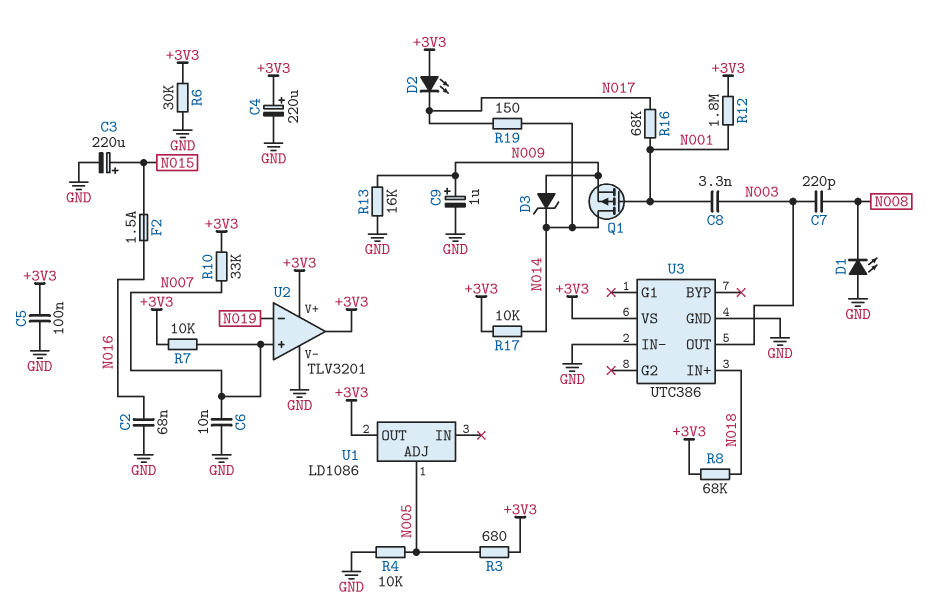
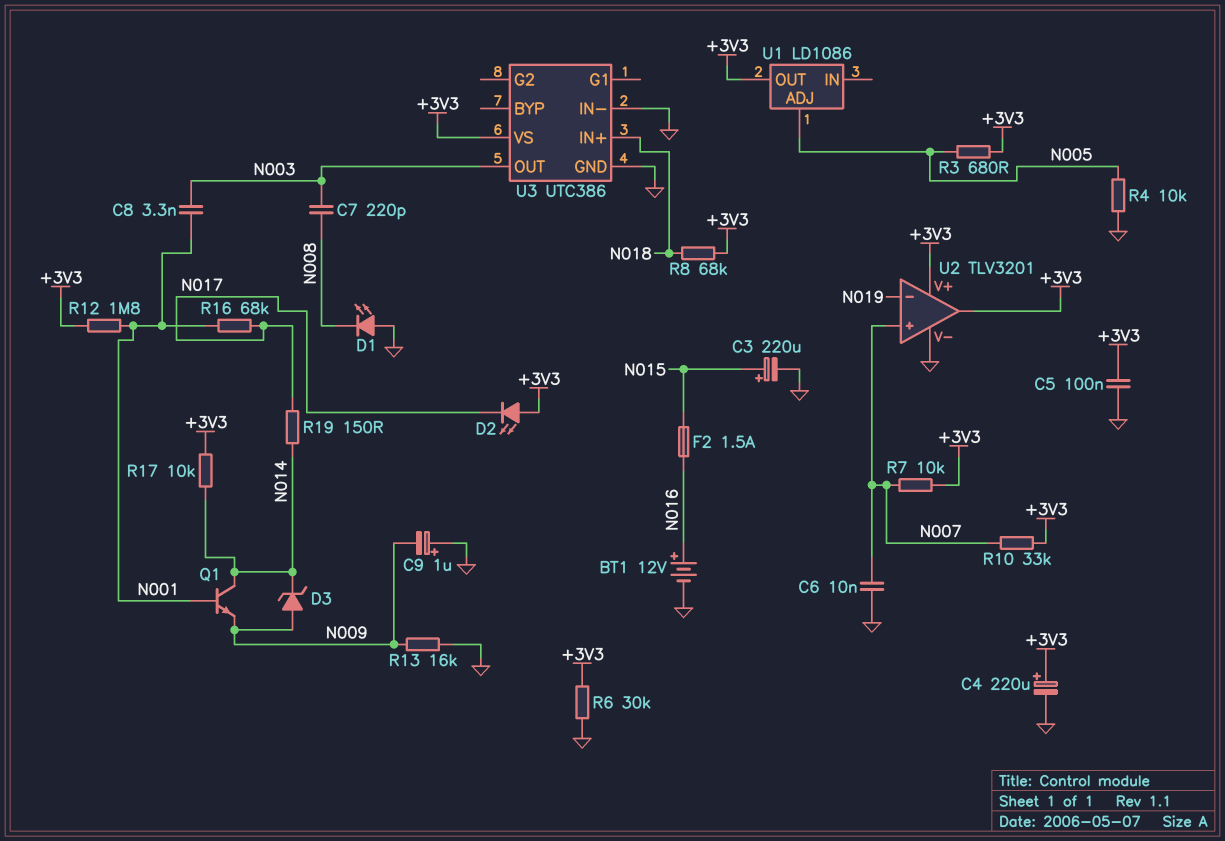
BT1: none -> 12V (plus N016, minus GND)
C2: 68nF (GND, N016) -> none
C9: 1uF (plus N009, minus GND) -> 1uF (plus GND, minus N009)
Q1: PMOS (G N001, D N014, S N009) -> NPN (B N001, C N014, E N009)

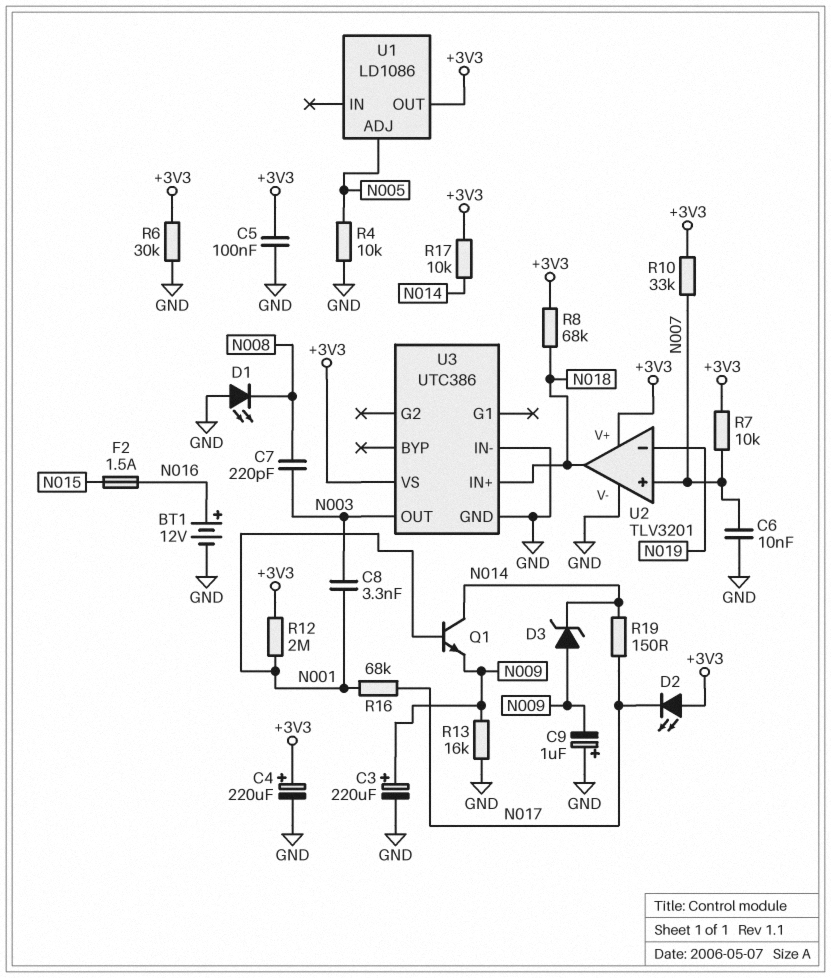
C3: 220uF (plus N015, minus GND) -> 220uF (plus N009, minus GND)
R3: 680 (+3V3, N005) -> none
R12: 1.8M (+3V3, N001) -> 2M (+3V3, N001)
U2 pin out: +3V3 -> N018

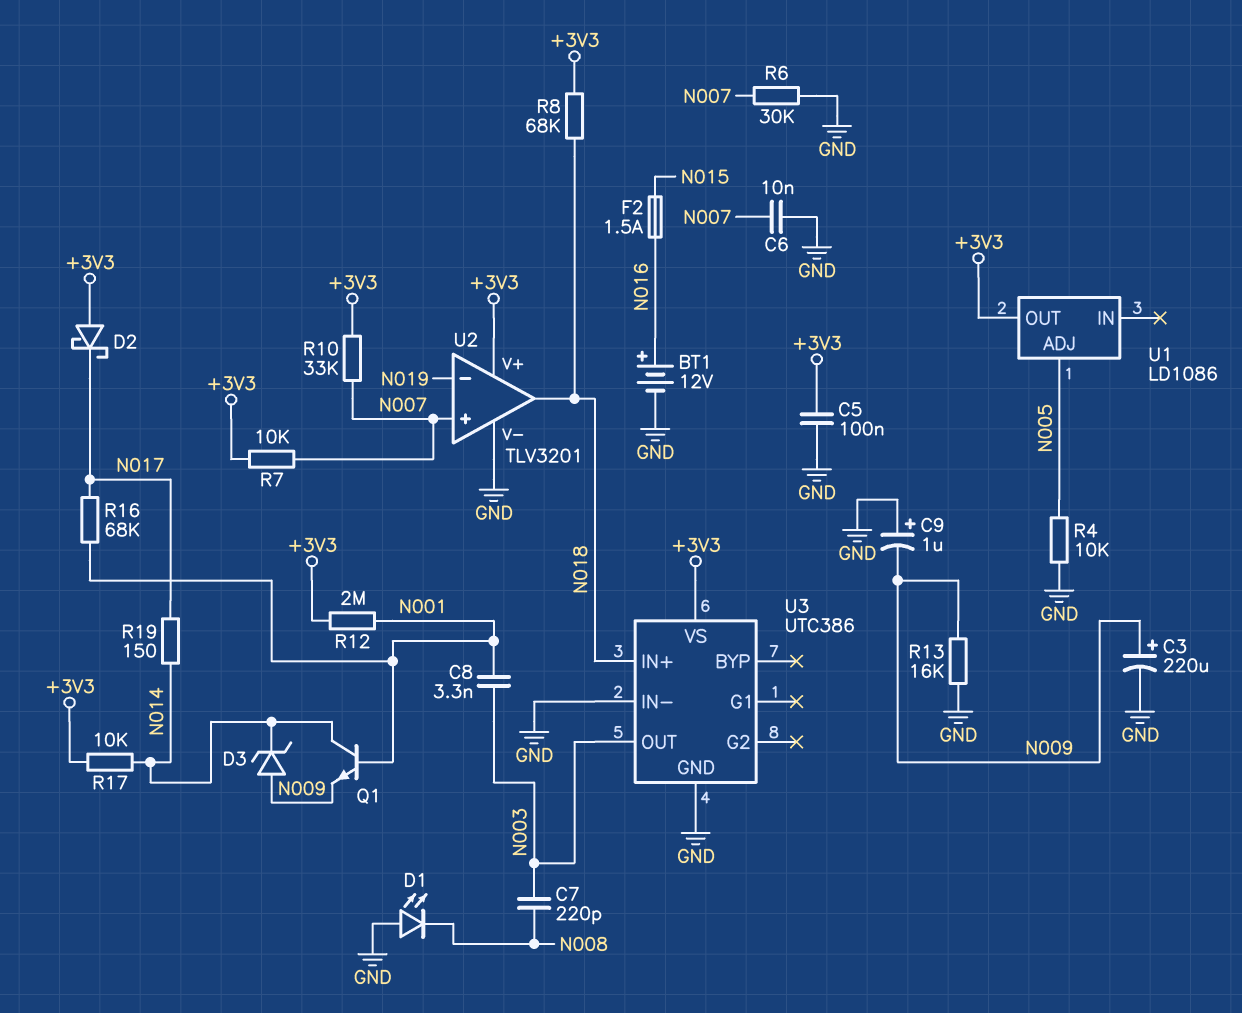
C4: 220uF (plus +3V3, minus GND) -> none
D2: LED (A +3V3, K N017) -> schottky (A +3V3, K N017)
R6: 30k (+3V3, GND) -> 30k (GND, N007)

